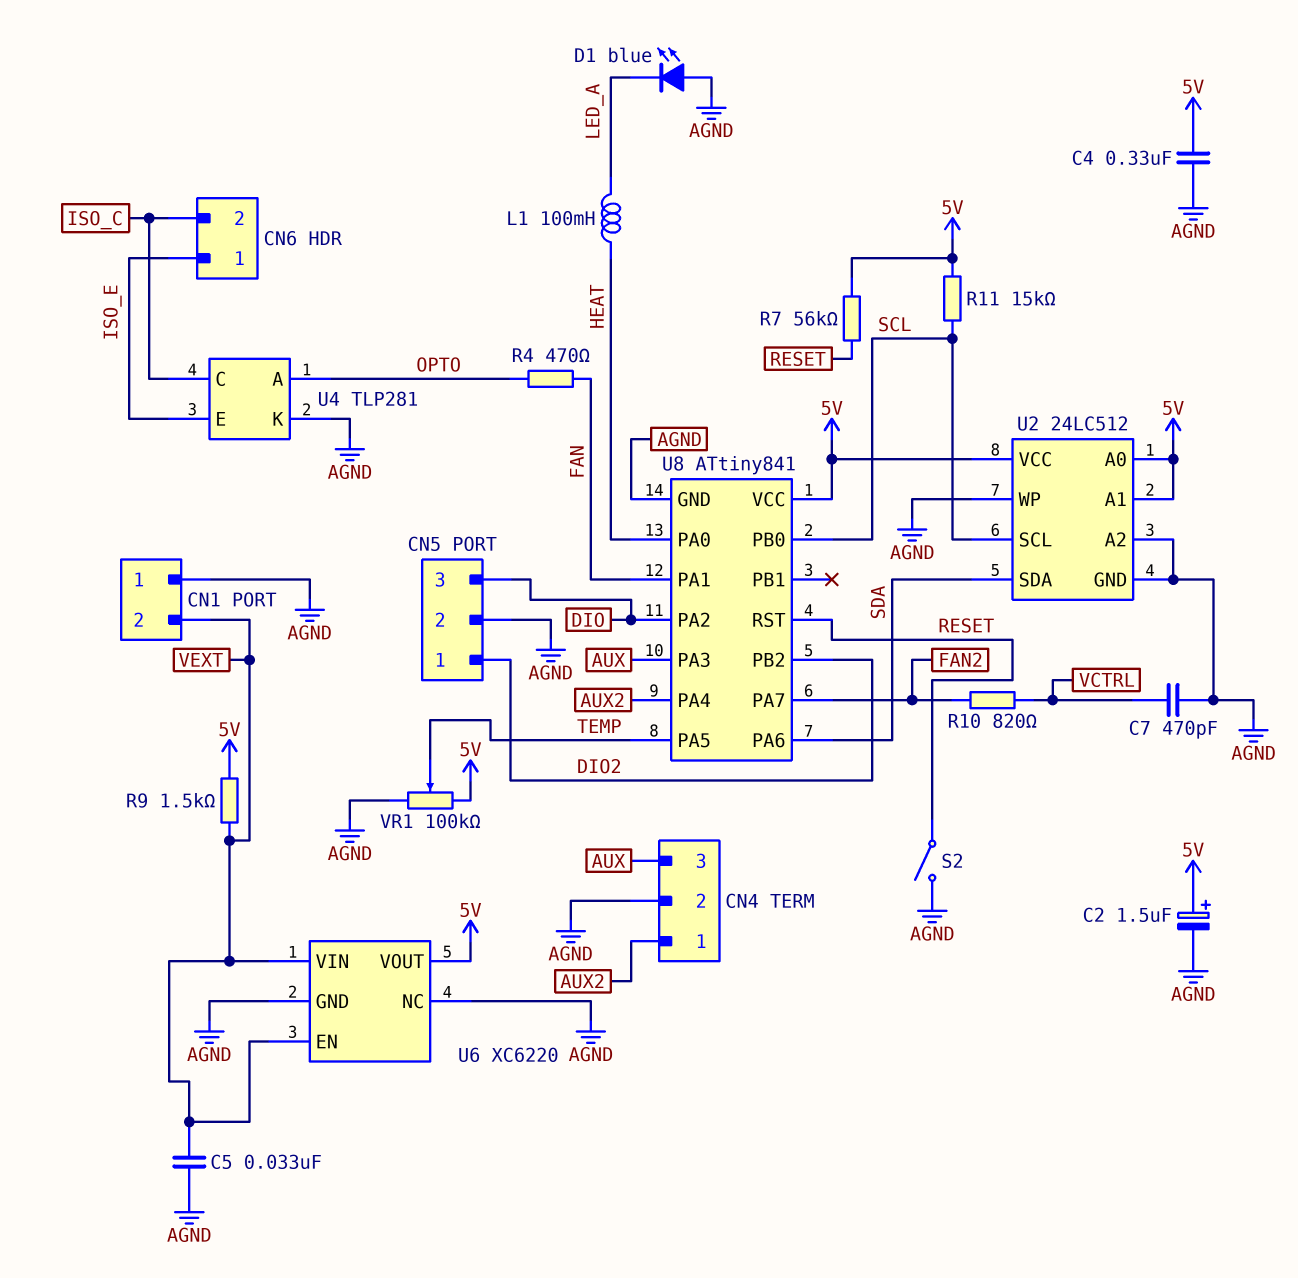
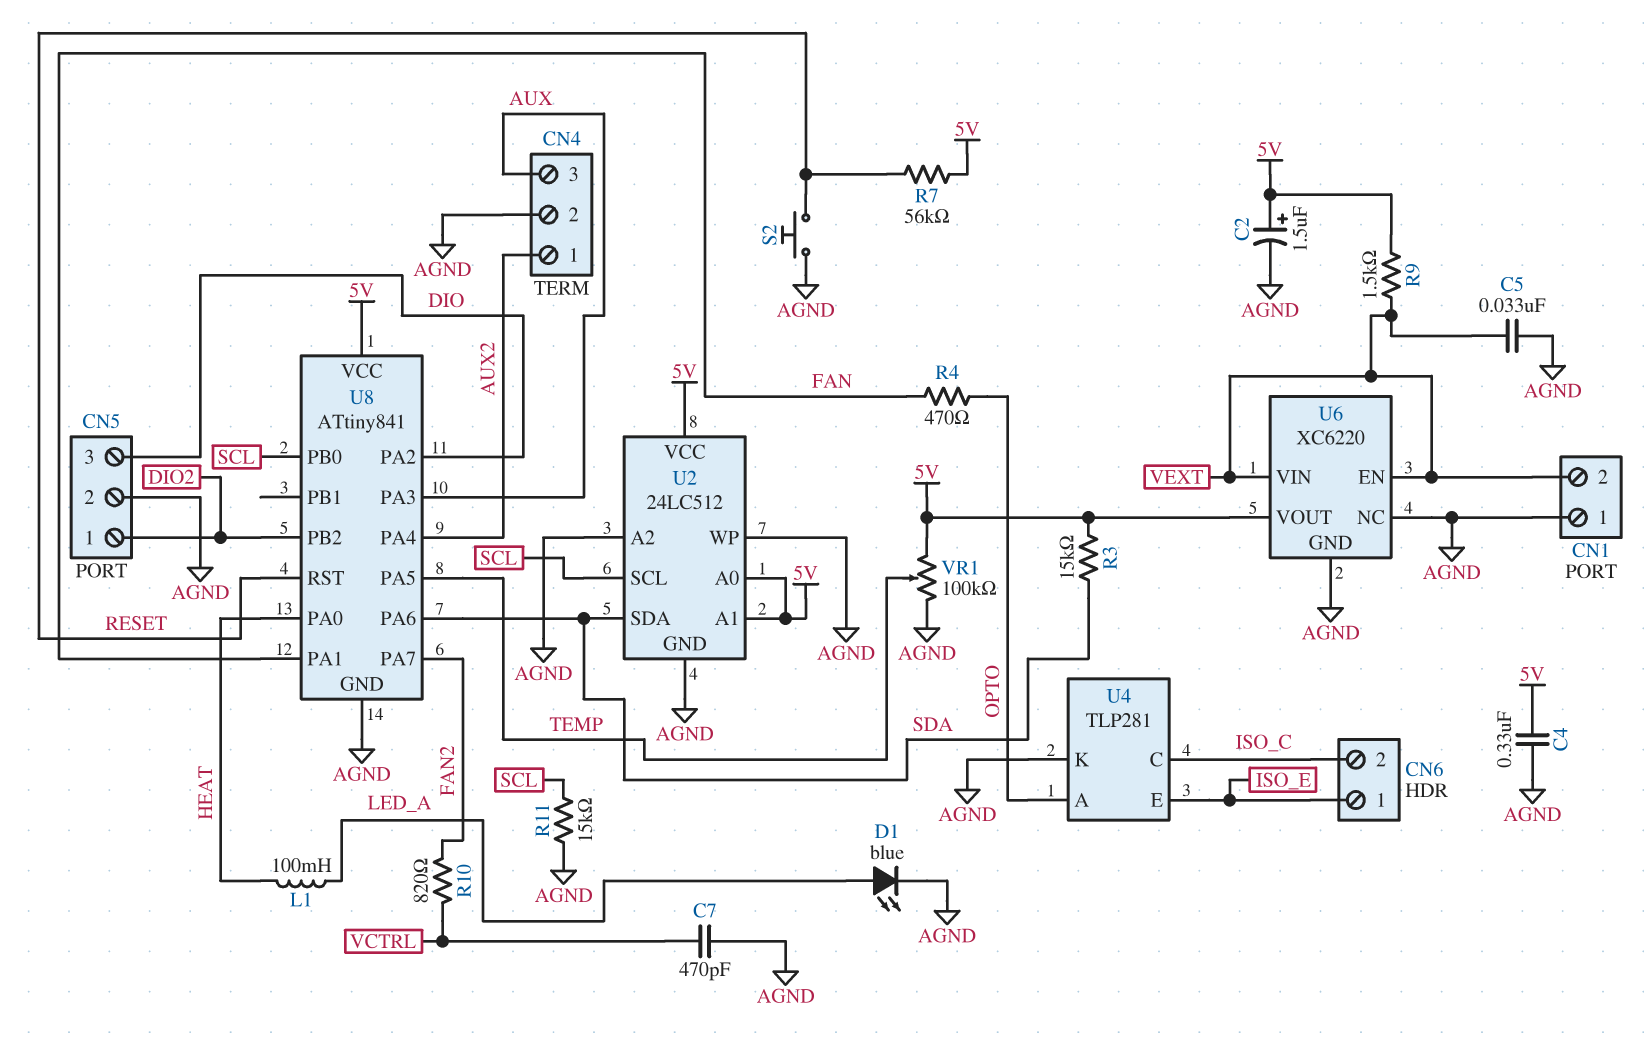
D1: LED blue (A AGND, K LED_A) -> LED blue (A LED_A, K AGND)
R3: none -> 15k (5V, SDA)
R11: 15k (5V, SCL) -> 15k (AGND, SCL)
S2: switch (AGND, RESET) -> button (AGND, RESET)

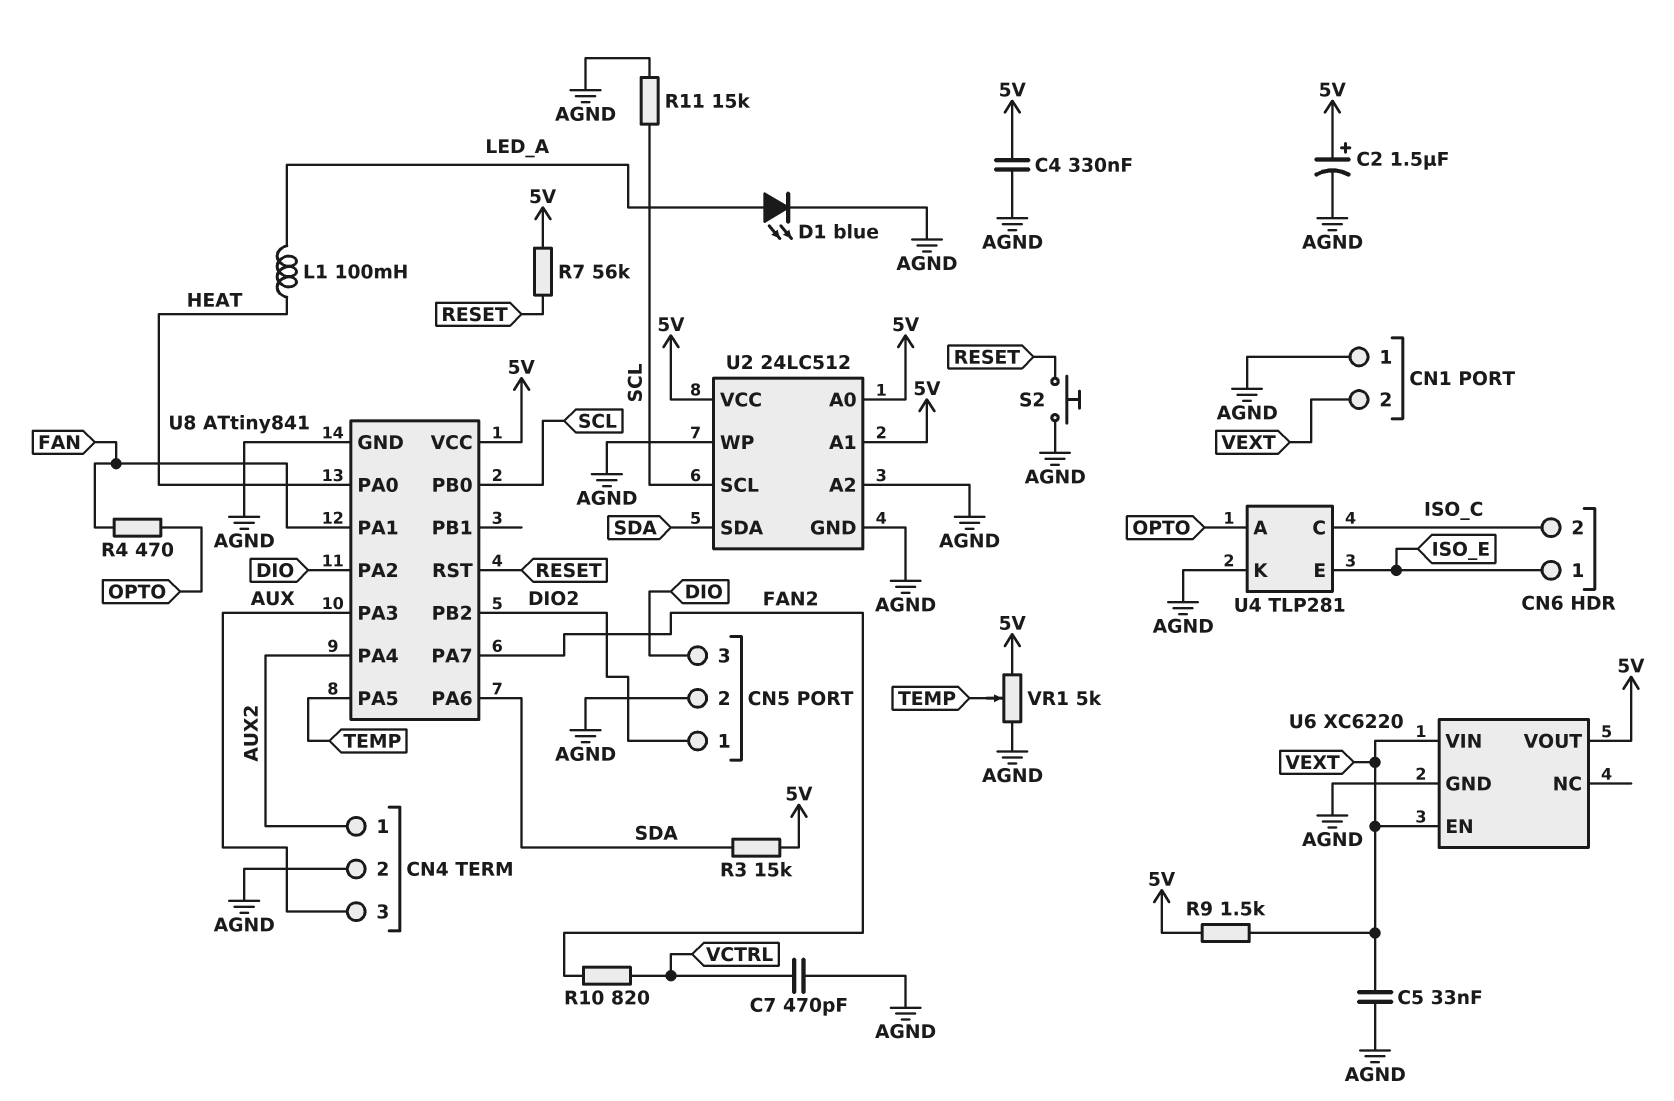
U6 pin NC: AGND -> none
VR1: 100k (5V, AGND, wiper TEMP) -> 5k (5V, AGND, wiper TEMP)

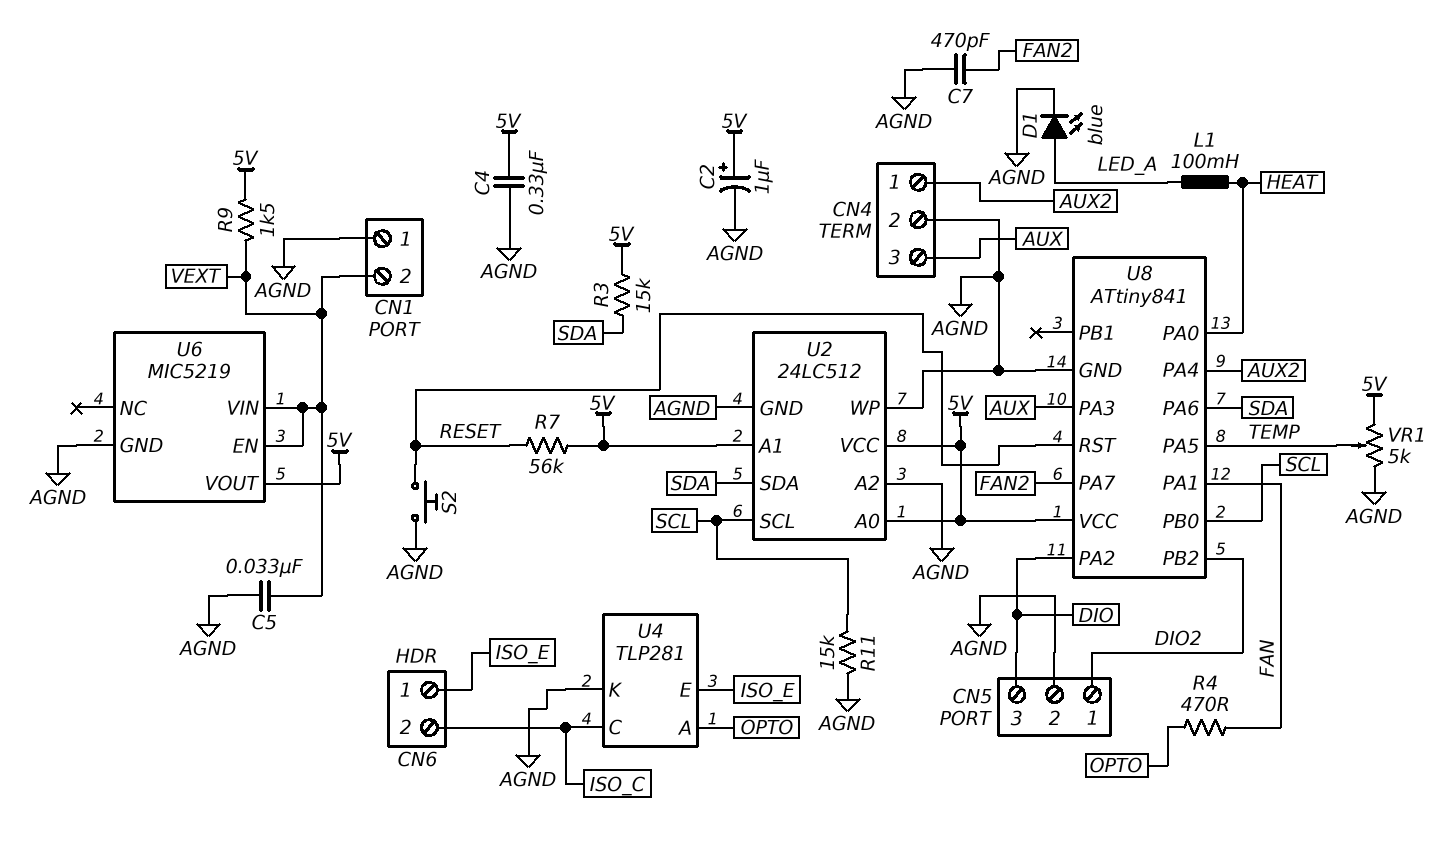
C2: 1.5uF (plus 5V, minus AGND) -> 1uF (plus 5V, minus AGND)
C7: 470pF (AGND, VCTRL) -> 470pF (AGND, FAN2)
R10: 820 (FAN2, VCTRL) -> none
U6: XC6220 -> MIC5219

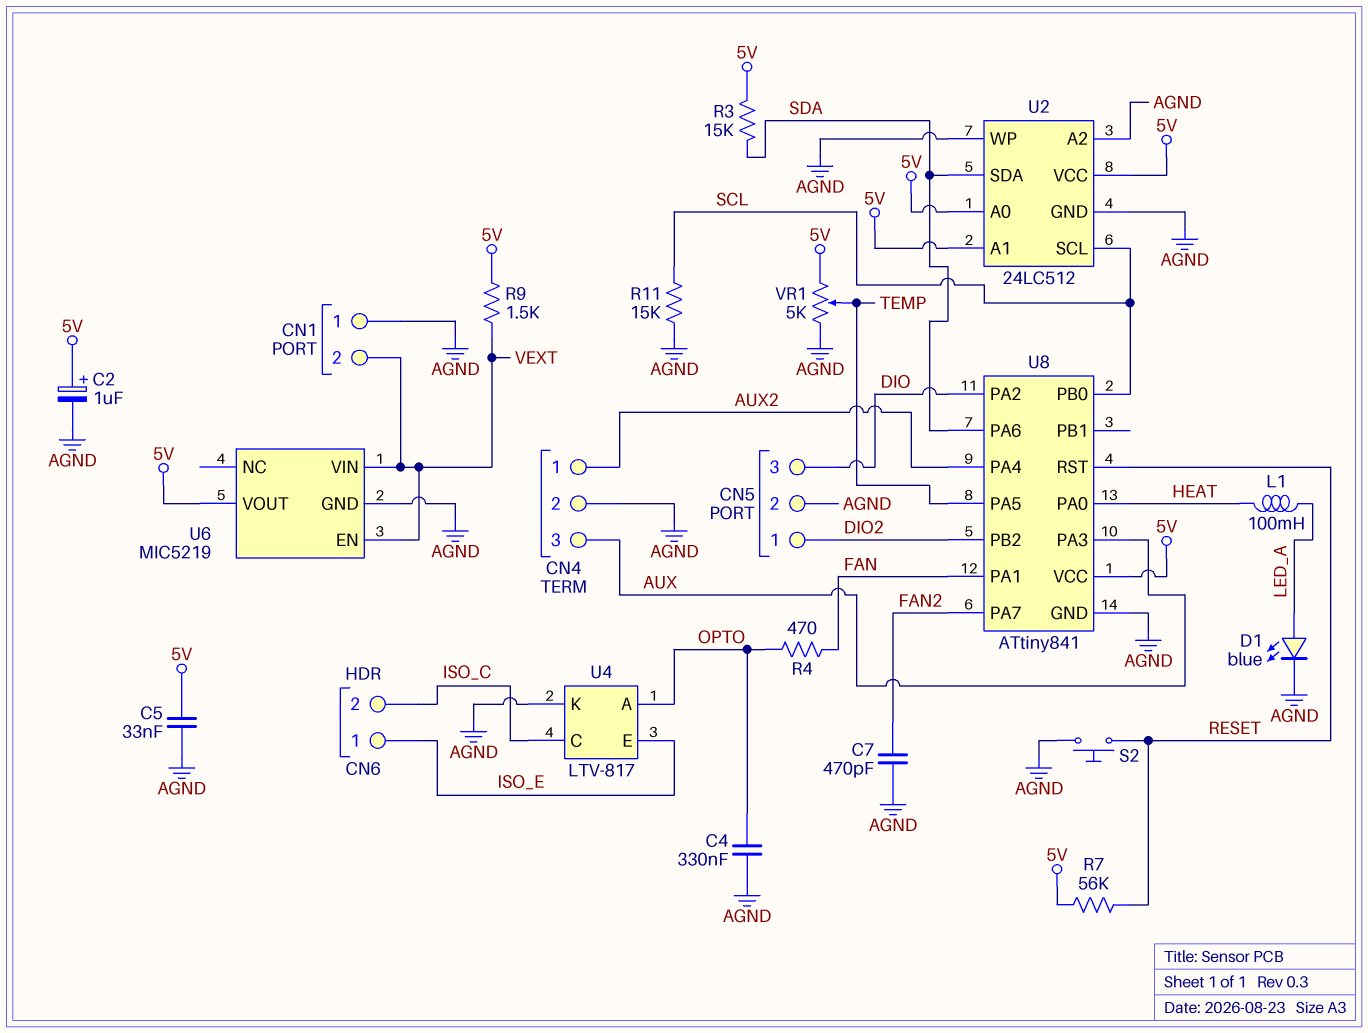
C4: 330nF (5V, AGND) -> 330nF (AGND, OPTO)
C5: 33nF (AGND, VEXT) -> 33nF (5V, AGND)
U4: TLP281 -> LTV-817

